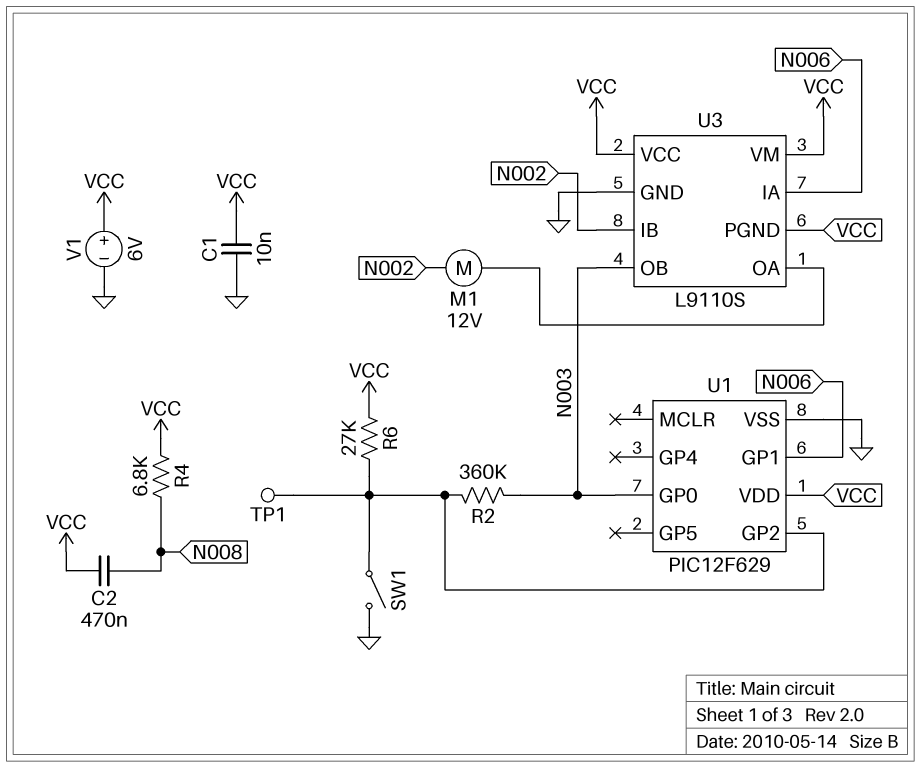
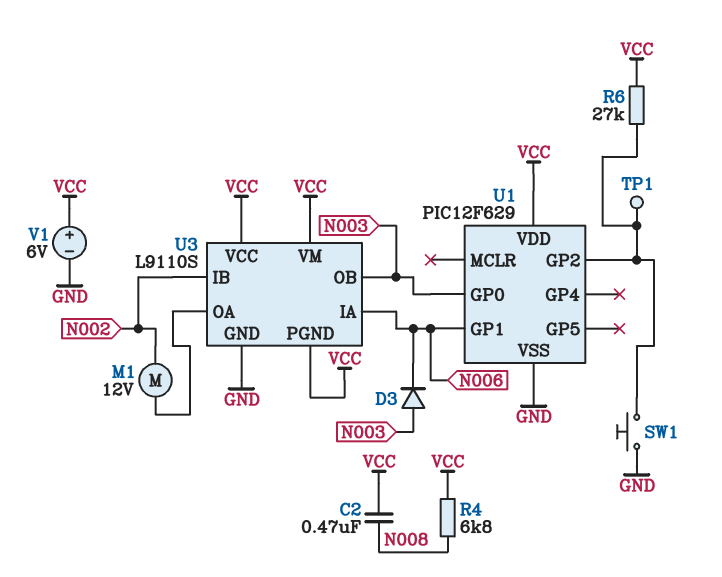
C1: 10nF (GND, VCC) -> none
D3: none -> diode (A N003, K N006)
R2: 360k (N003, U1/GP2) -> none
SW1: switch (GND, U1/GP2) -> button (GND, U1/GP2)

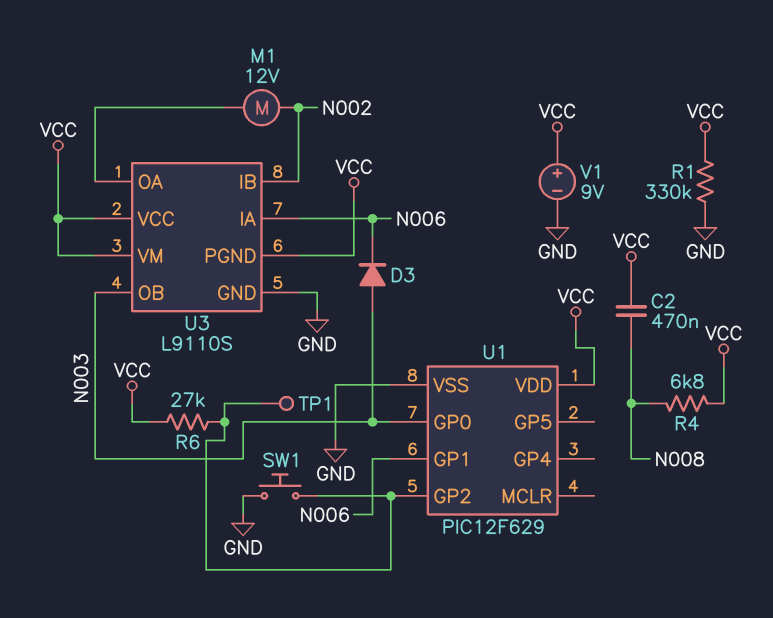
R1: none -> 330k (GND, VCC)
V1: 6V (plus VCC, minus GND) -> 9V (plus VCC, minus GND)

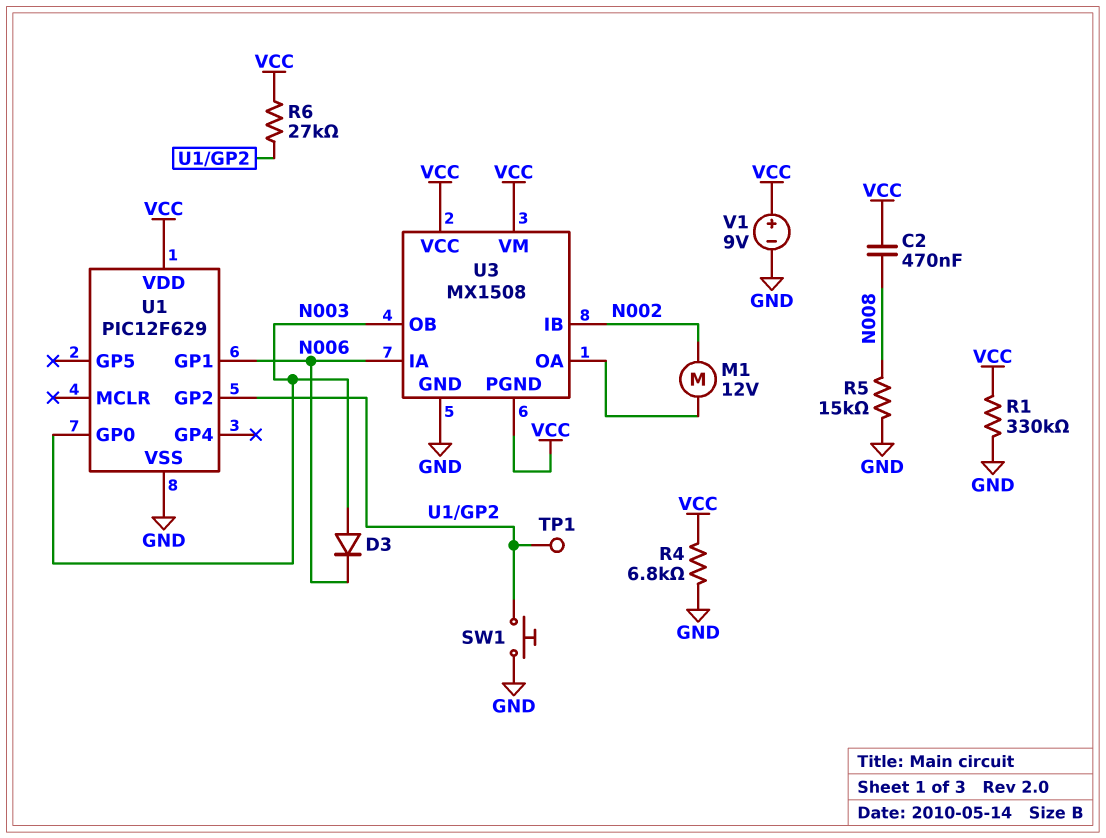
R4: 6.8k (N008, VCC) -> 6.8k (GND, VCC)
R5: none -> 15k (GND, N008)
U3: L9110S -> MX1508

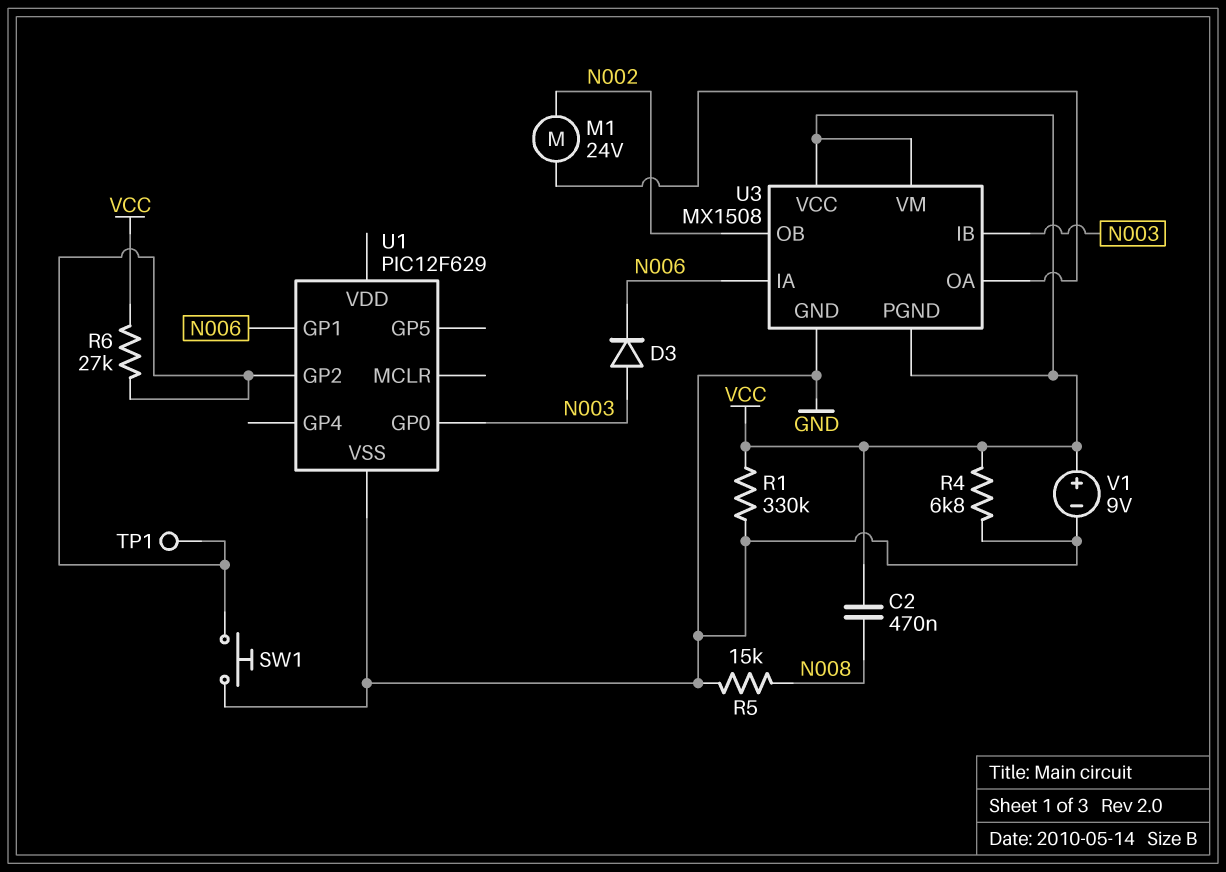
M1: motor 12V (N002, U3/OA) -> motor 24V (N002, U3/OA)
U1 pin VDD: VCC -> none
U3 pin IB: N002 -> N003
U3 pin OB: N003 -> N002

